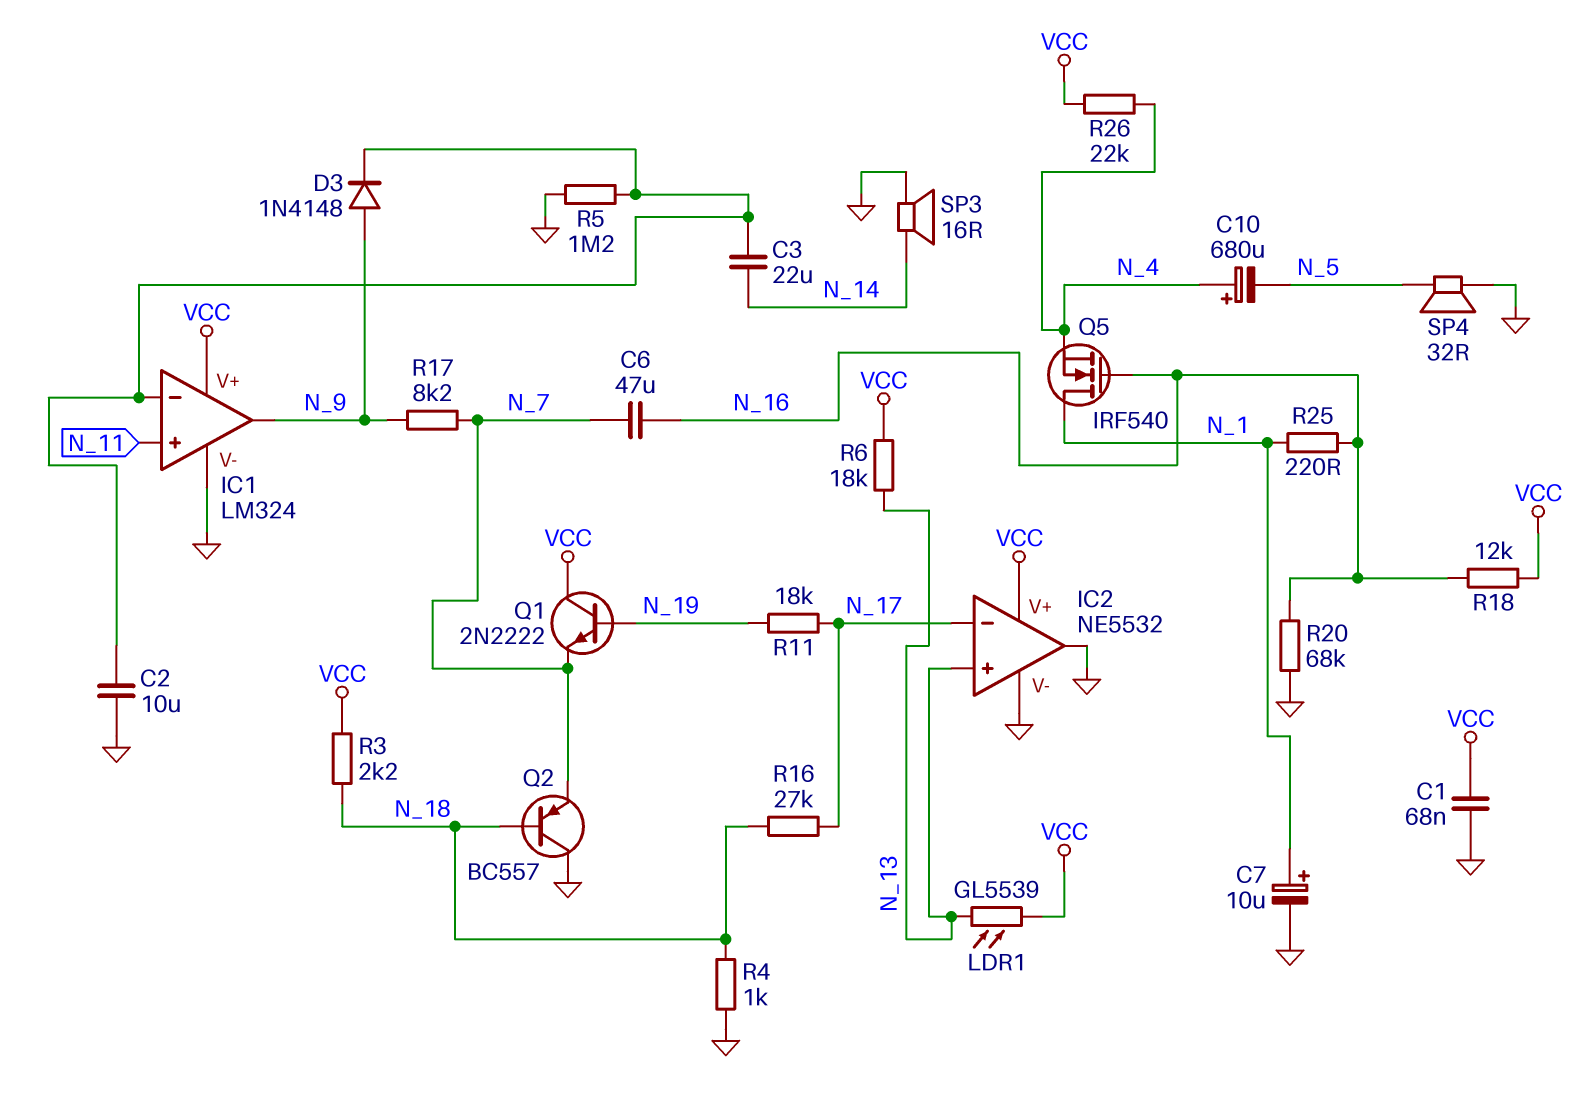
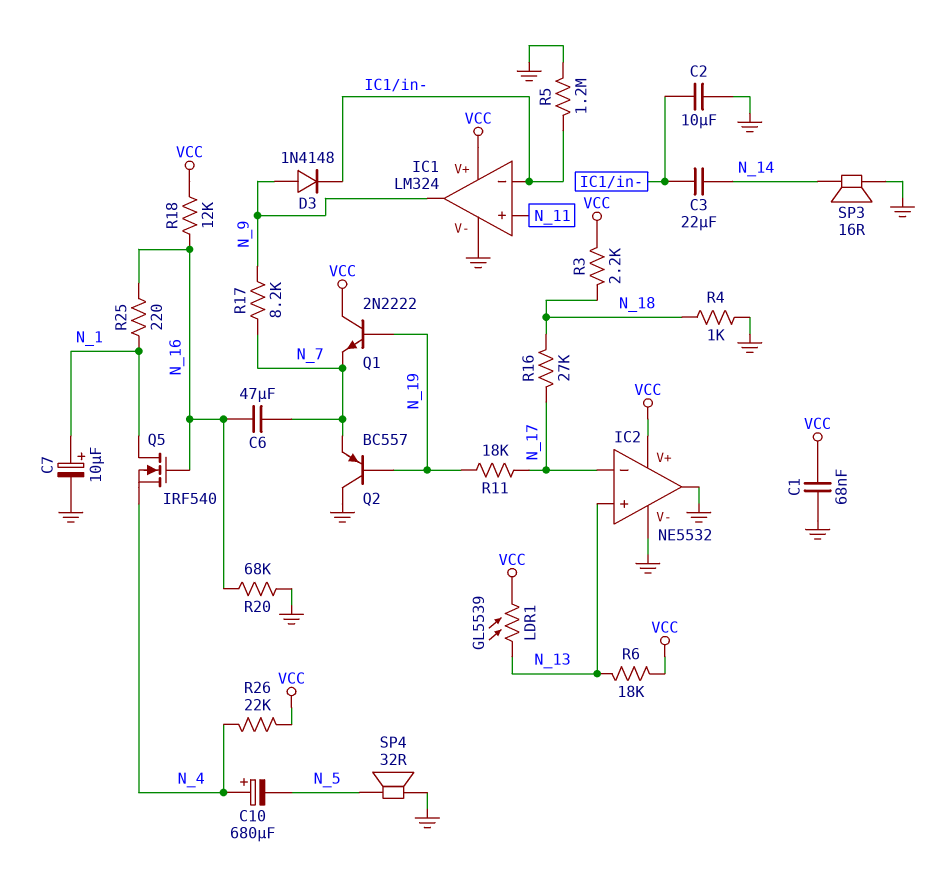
Q2: PNP BC557 (B N_18, C GND, E N_7) -> PNP BC557 (B N_19, C GND, E N_7)

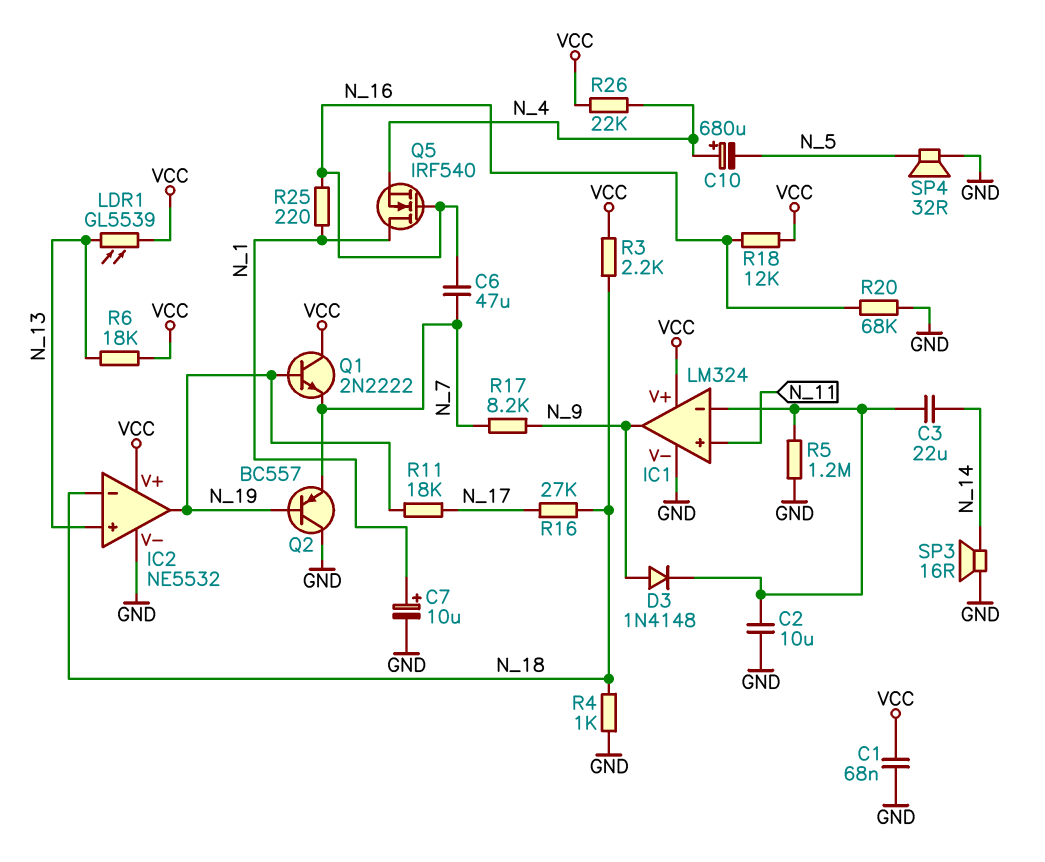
IC2 pin in-: N_17 -> N_18
IC2 pin out: GND -> N_19

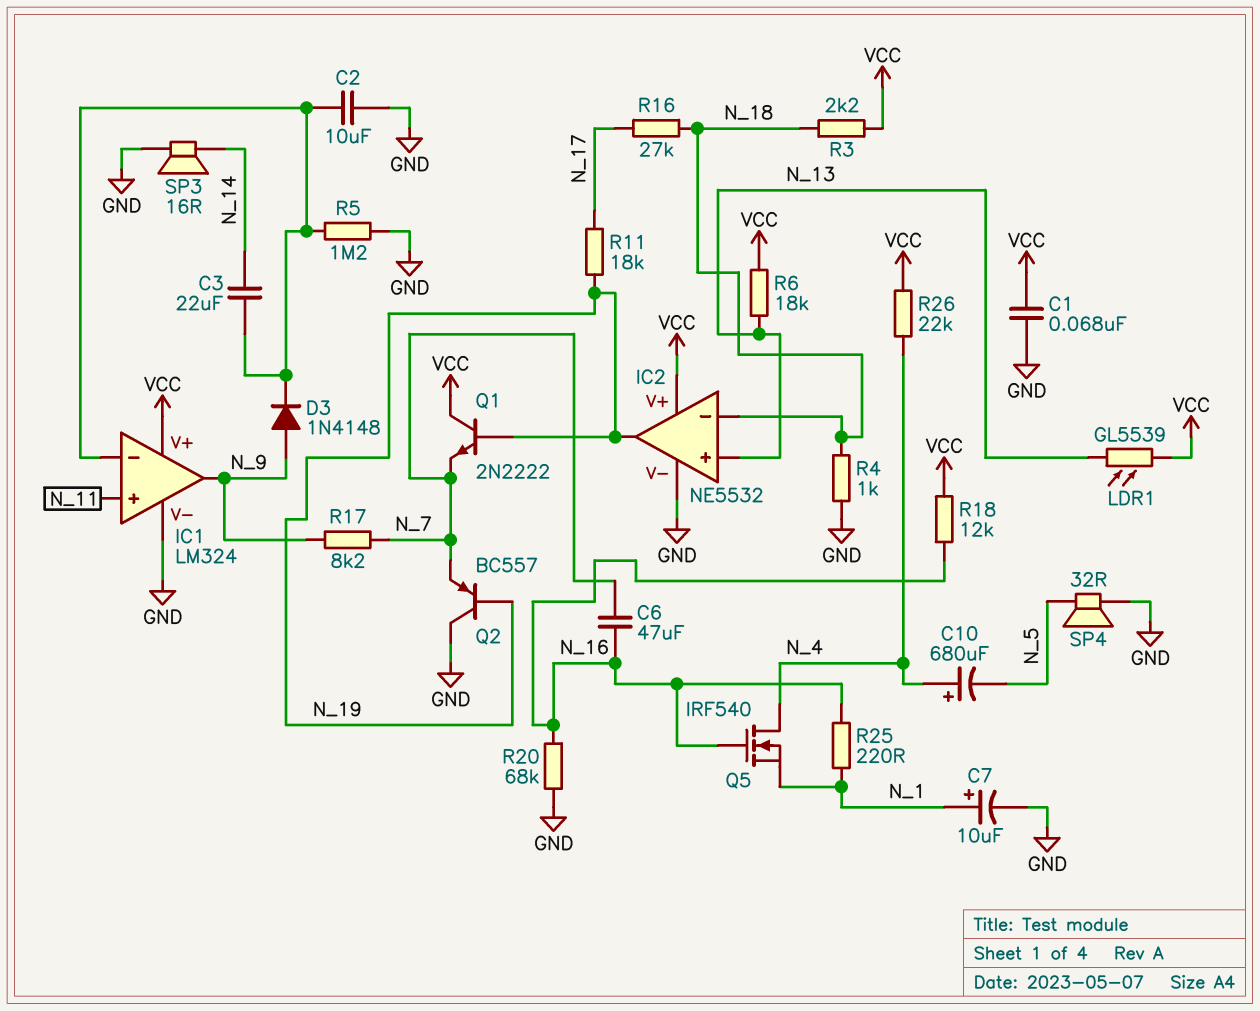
Q5: NMOS IRF540 (G N_16, D N_1, S N_4) -> NMOS IRF540 (G N_16, D N_4, S N_1)

